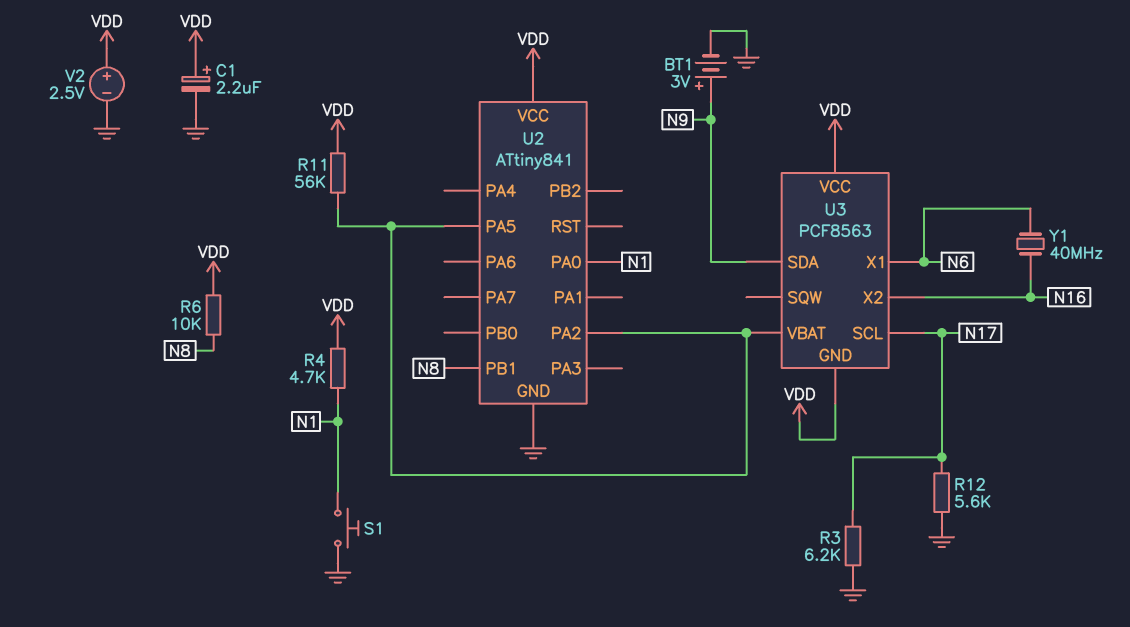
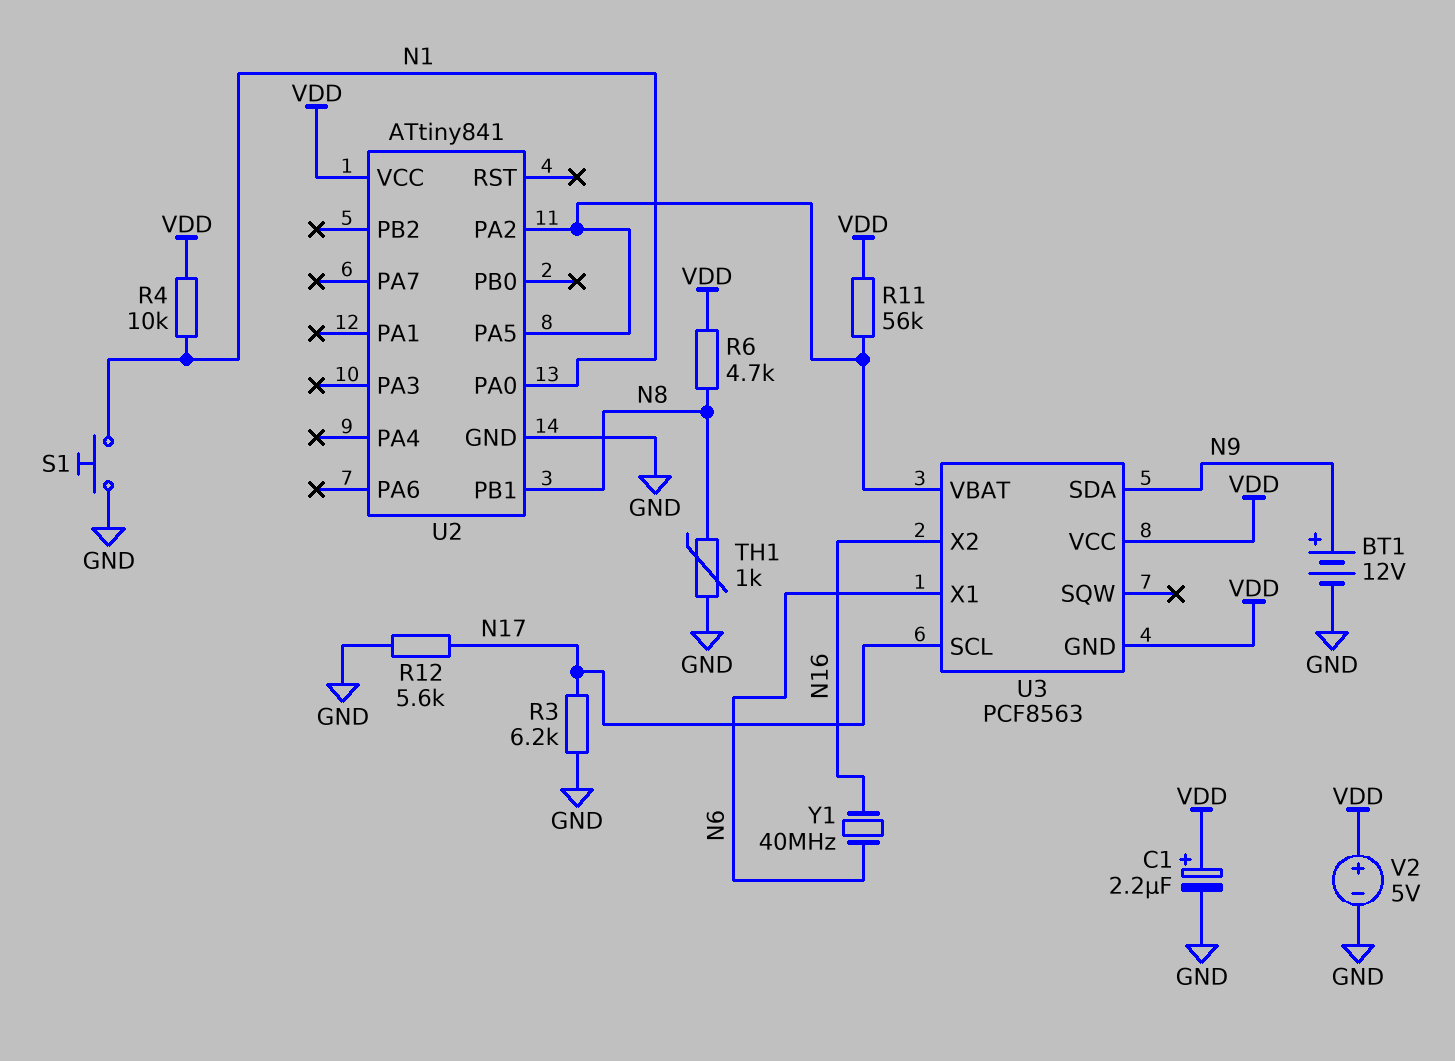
BT1: 3V (plus N9, minus GND) -> 12V (plus N9, minus GND)
R4: 4.7k (N1, VDD) -> 10k (N1, VDD)
R6: 10k (N8, VDD) -> 4.7k (N8, VDD)
TH1: none -> 1k (GND, N8)
V2: 2.5V (plus VDD, minus GND) -> 5V (plus VDD, minus GND)

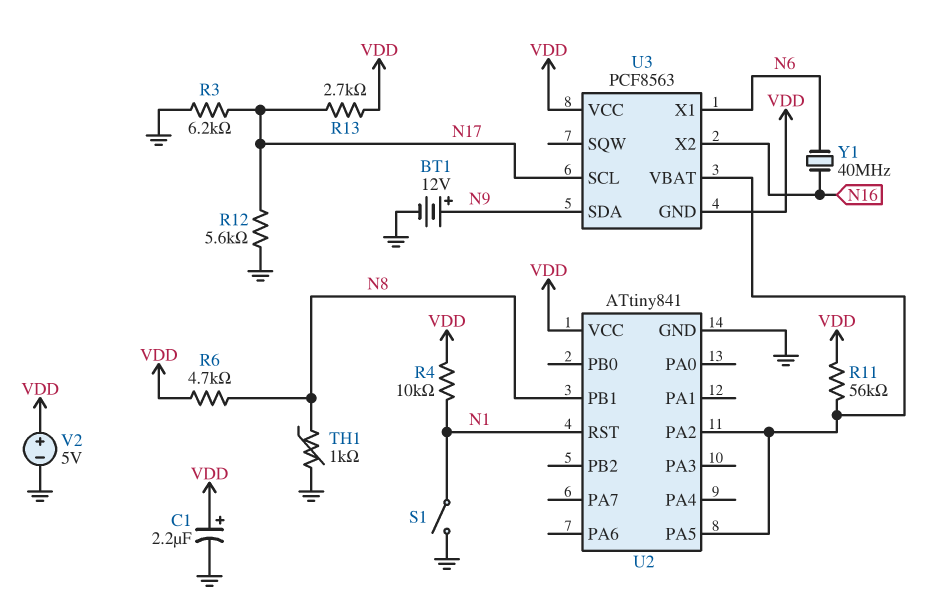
R13: none -> 2.7k (N17, VDD)
S1: button (GND, N1) -> switch (GND, N1)
U2 pin PA0: N1 -> none
U2 pin RST: none -> N1

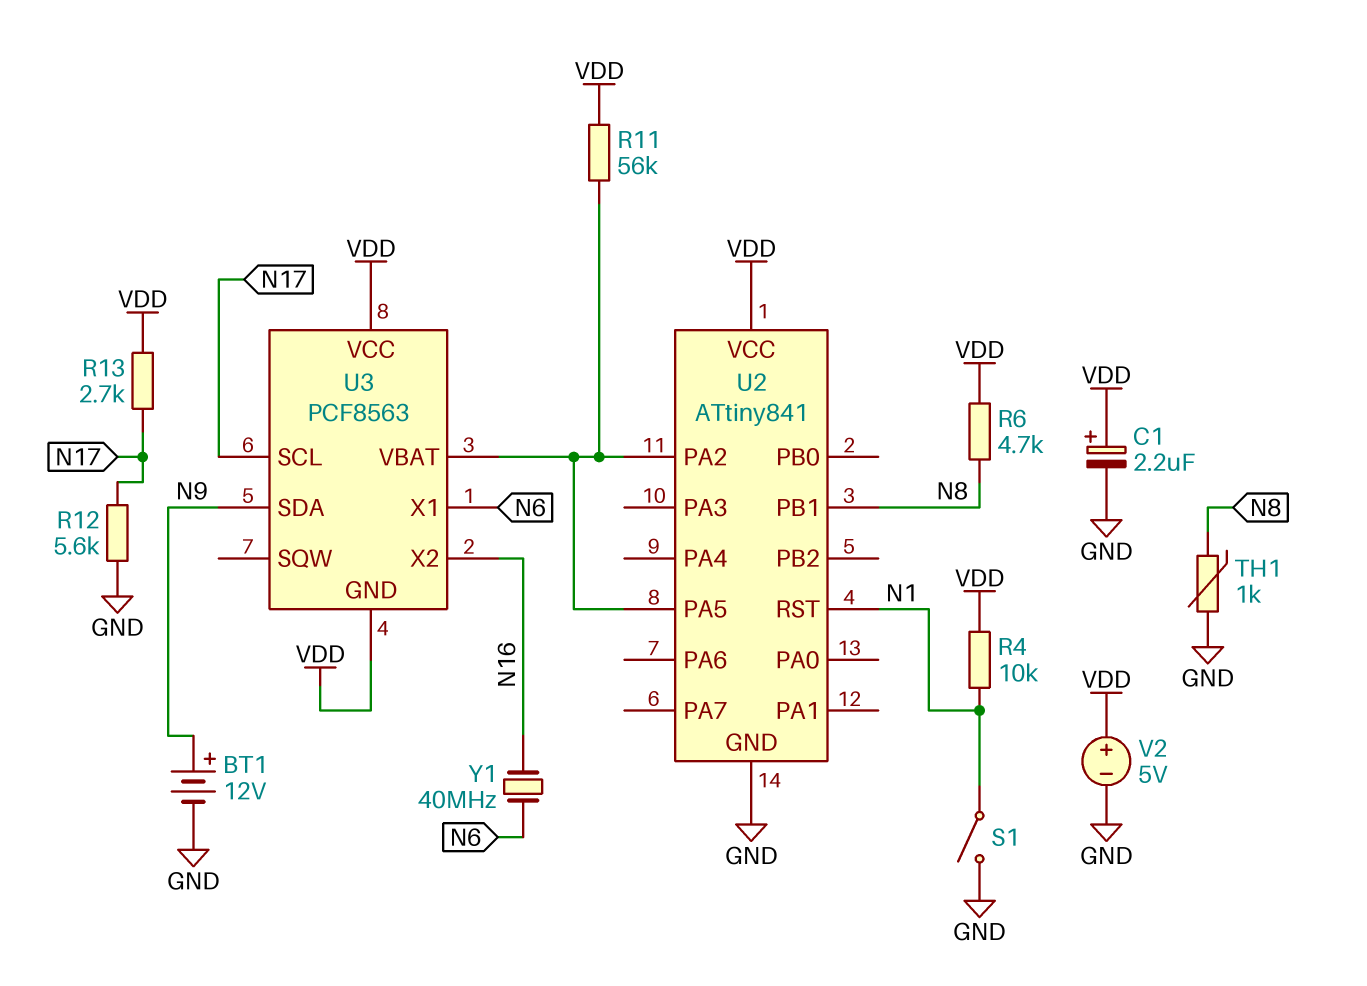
R3: 6.2k (GND, N17) -> none

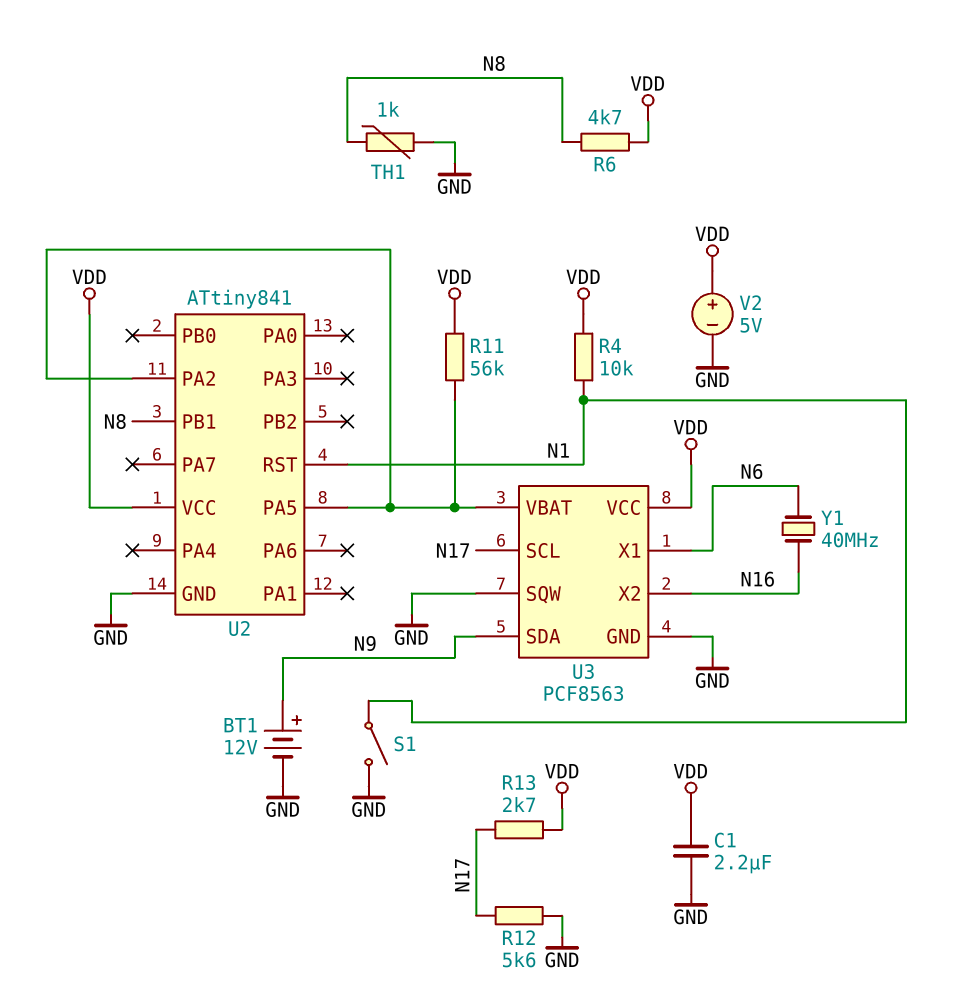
C1: 2.2uF (plus VDD, minus GND) -> 2.2uF (GND, VDD)
U3 pin GND: VDD -> GND
U3 pin SQW: none -> GND

